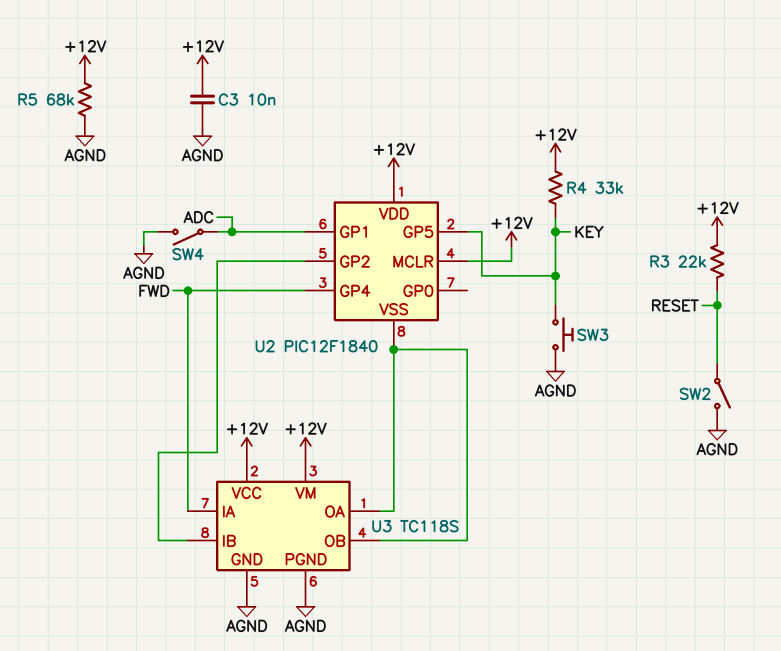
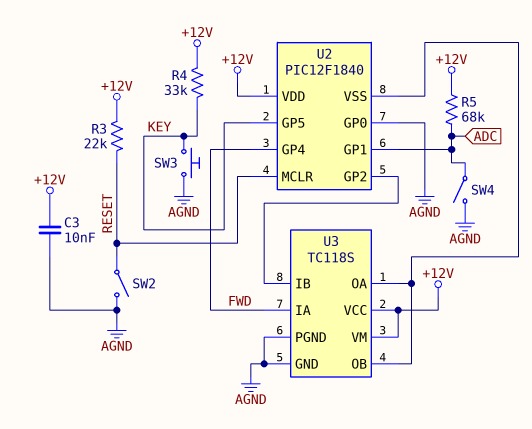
R5: 68k (+12V, AGND) -> 68k (+12V, ADC)
U2 pin GP0: none -> AGND
U2 pin MCLR: +12V -> RESET

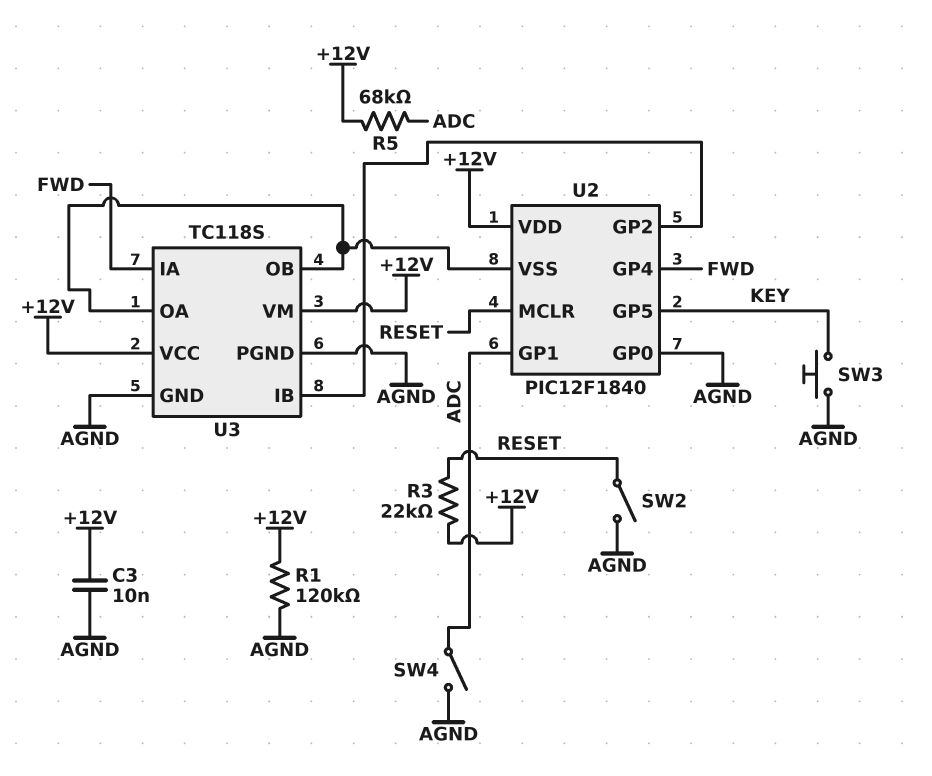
R1: none -> 120k (+12V, AGND)
R4: 33k (+12V, KEY) -> none

